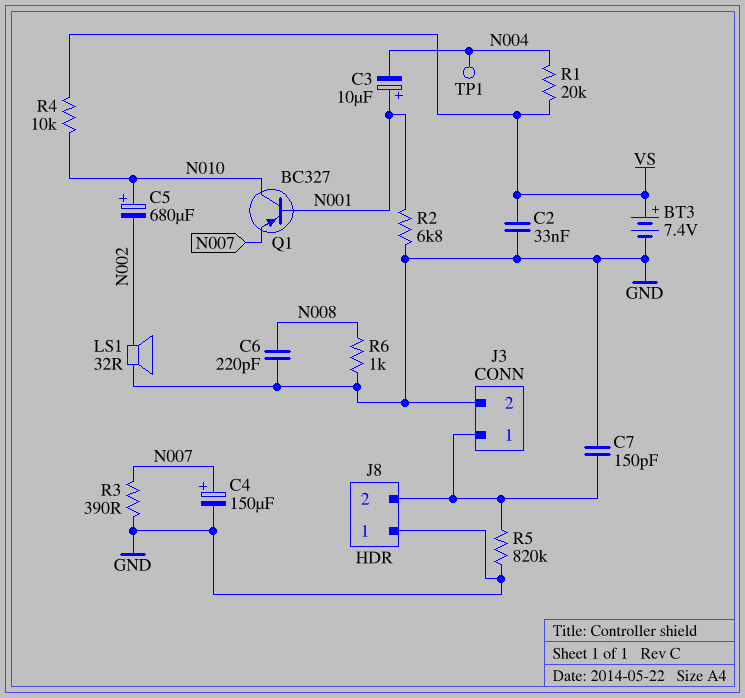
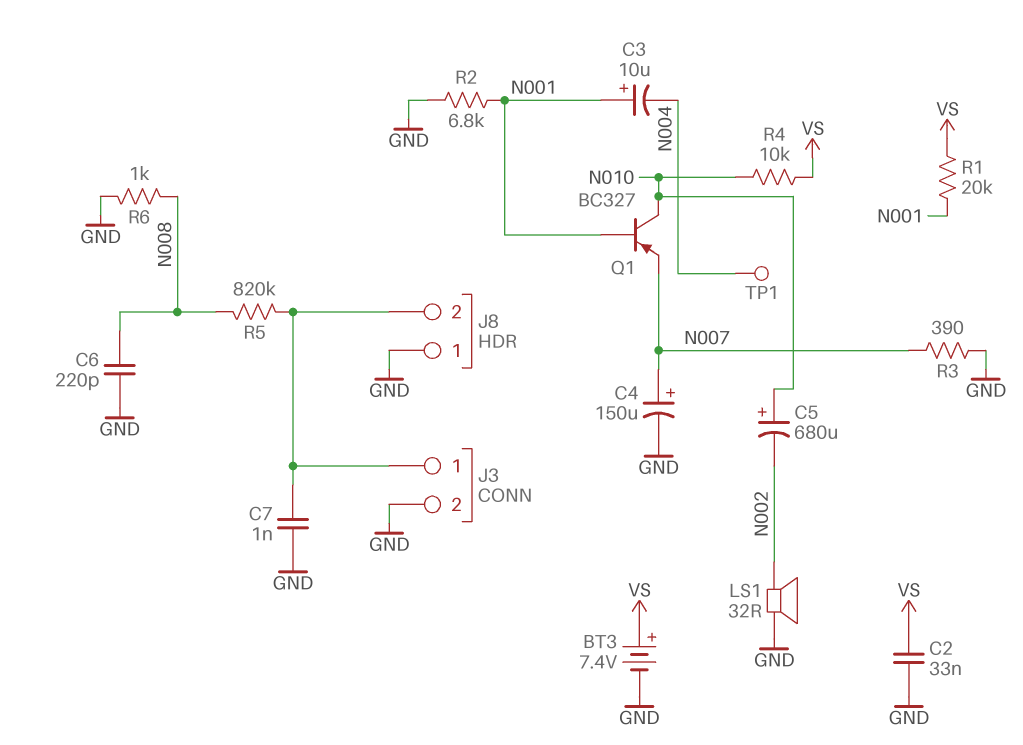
C7: 150pF (GND, J3/1) -> 1nF (GND, J3/1)
R1: 20k (N004, VS) -> 20k (N001, VS)
R5: 820k (GND, J3/1) -> 820k (J3/1, N008)

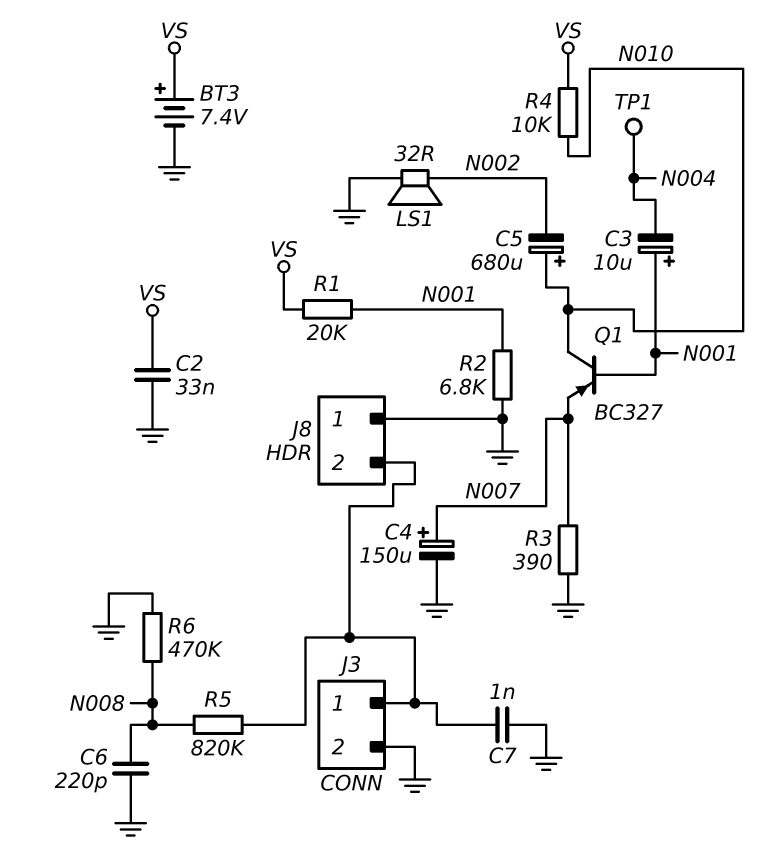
R6: 1k (GND, N008) -> 470k (GND, N008)

